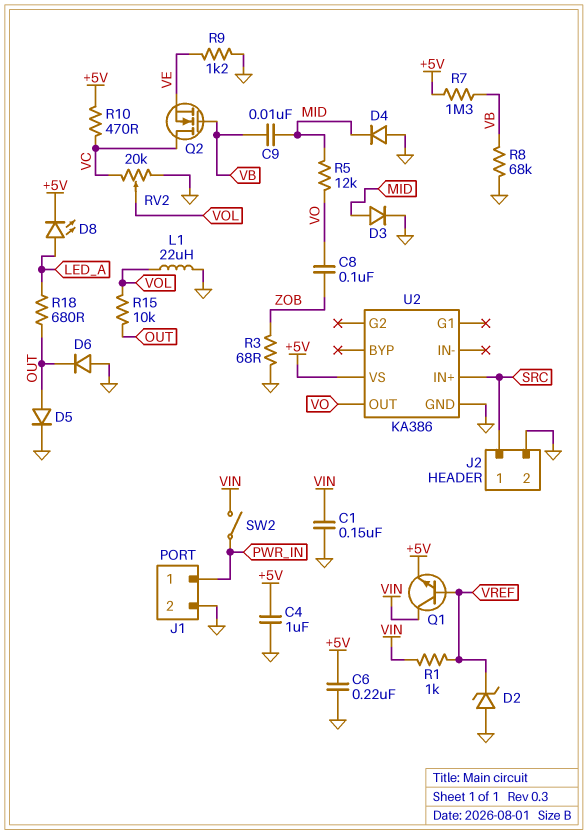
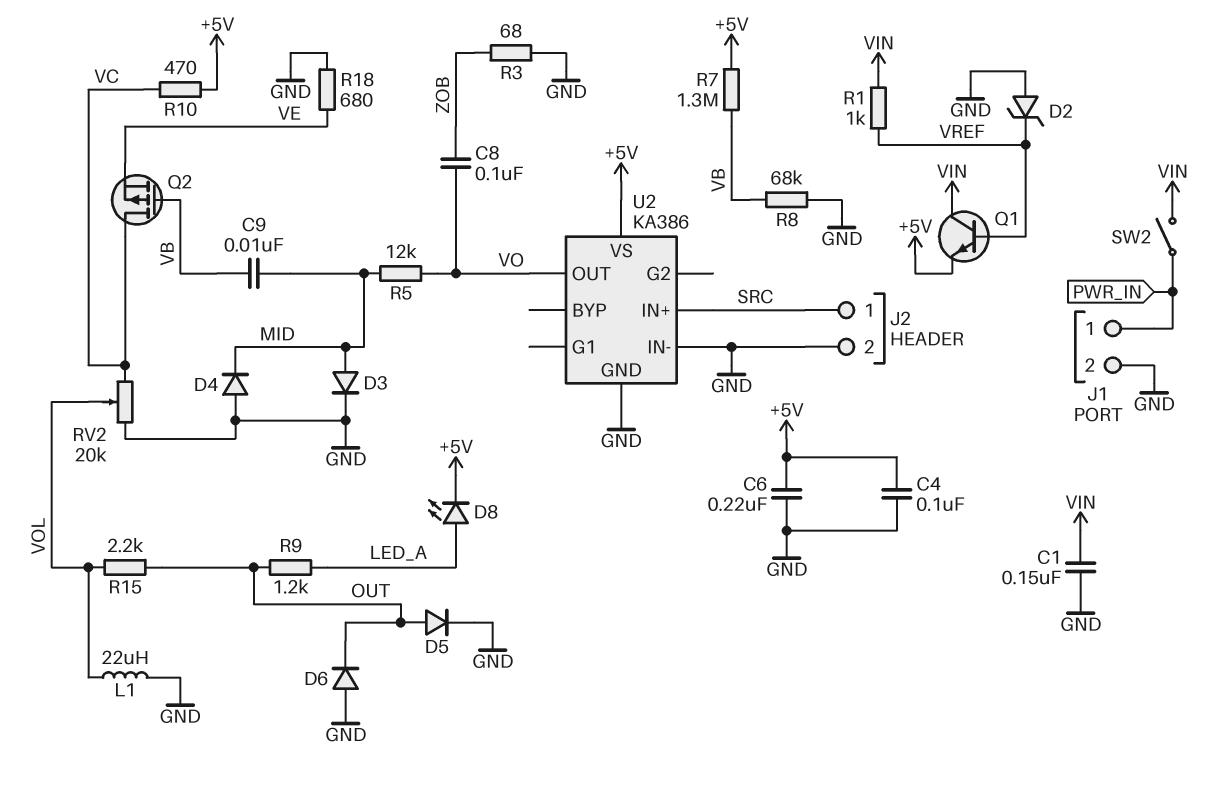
C4: 1uF (+5V, GND) -> 100nF (+5V, GND)
Q2: NMOS (G VB, D VC, S VE) -> PMOS (G VB, D VC, S VE)
R9: 1.2k (GND, VE) -> 1.2k (LED_A, OUT)
R15: 10k (OUT, VOL) -> 2.2k (OUT, VOL)
R18: 680 (LED_A, OUT) -> 680 (GND, VE)
U2 pin IN-: none -> GND

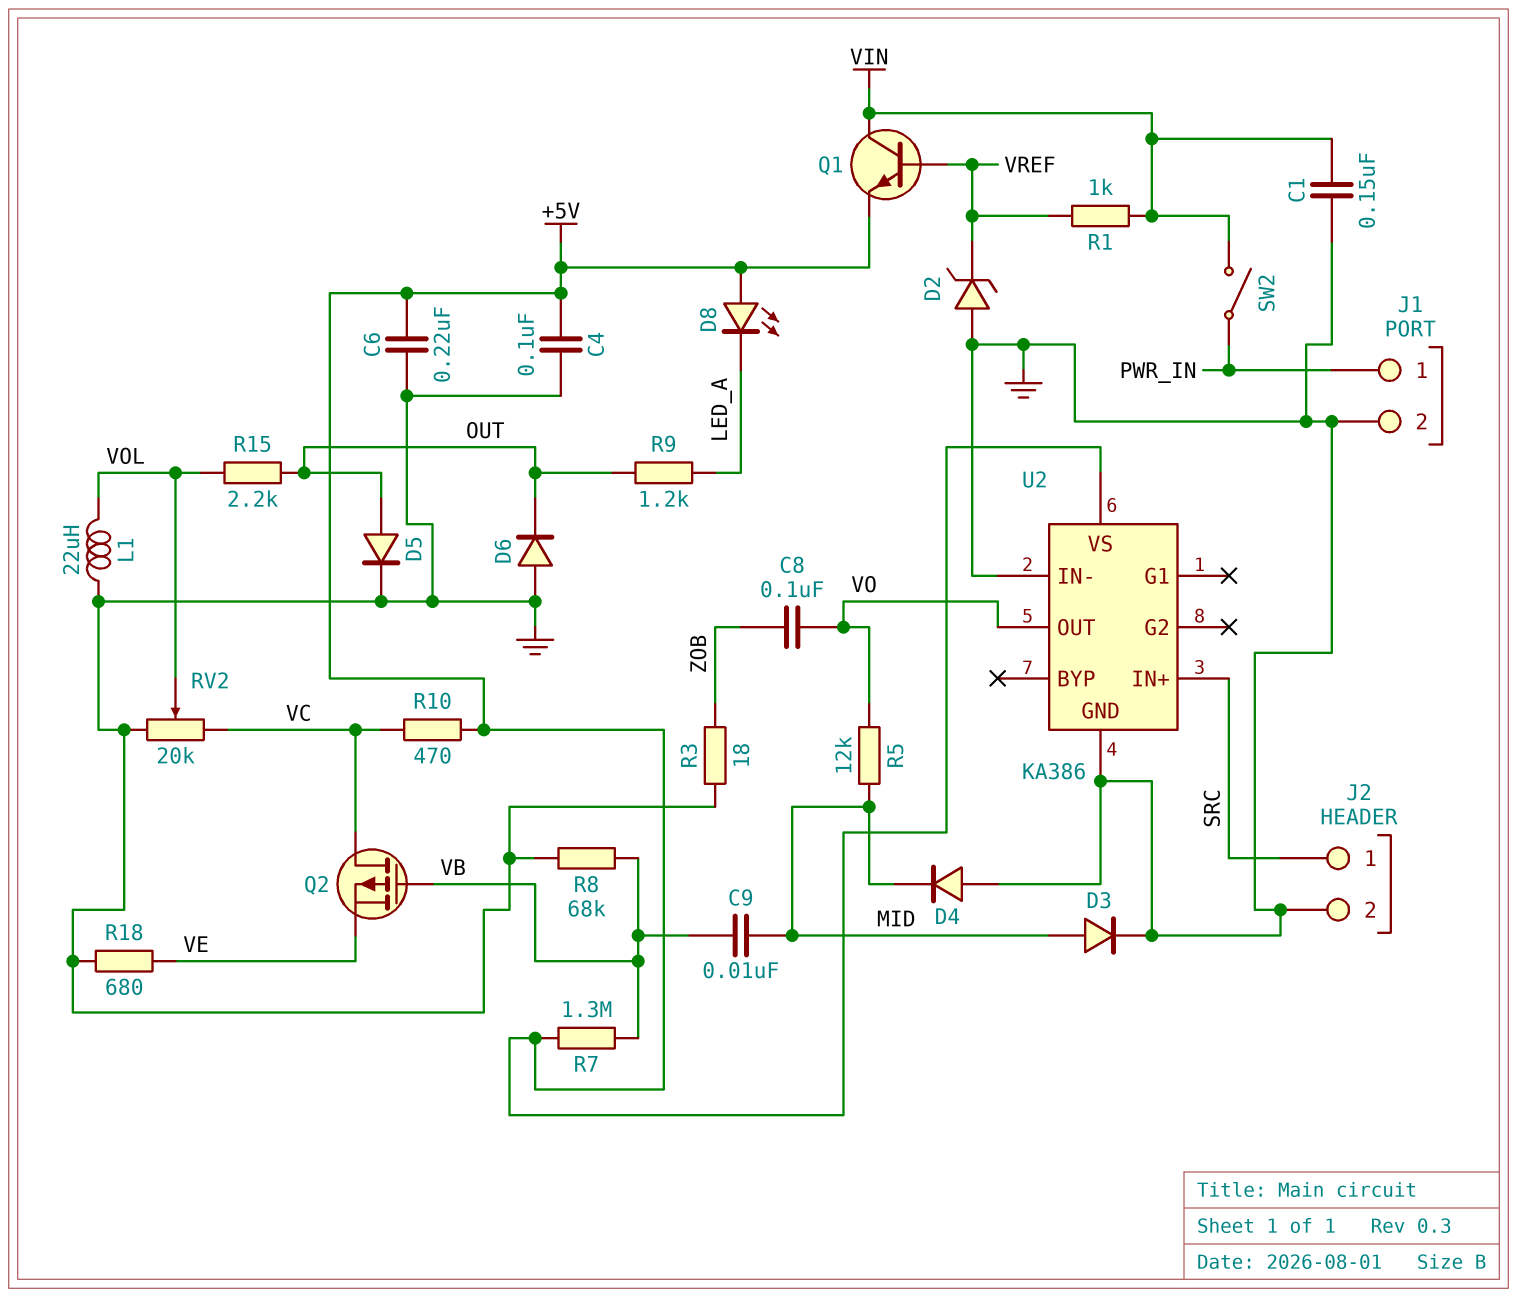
D8: LED (A LED_A, K +5V) -> LED (A +5V, K LED_A)
R3: 68 (GND, ZOB) -> 18 (GND, ZOB)

